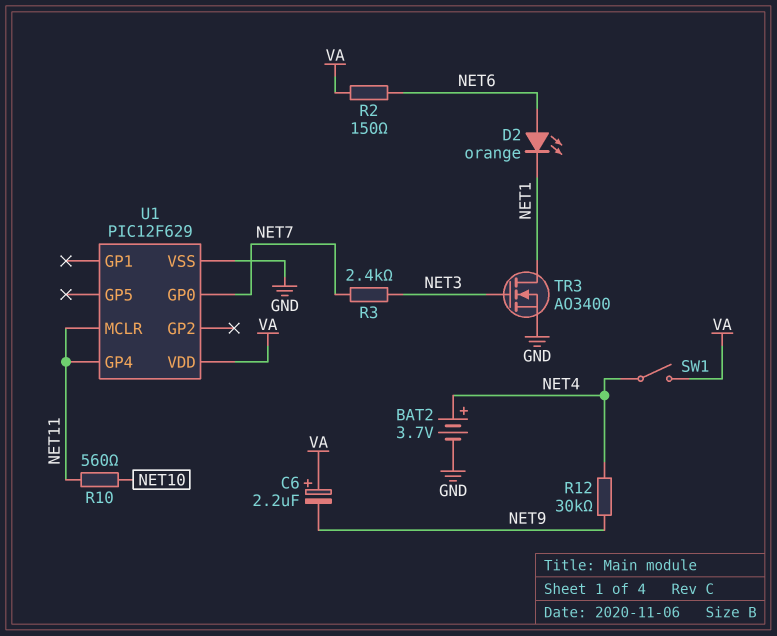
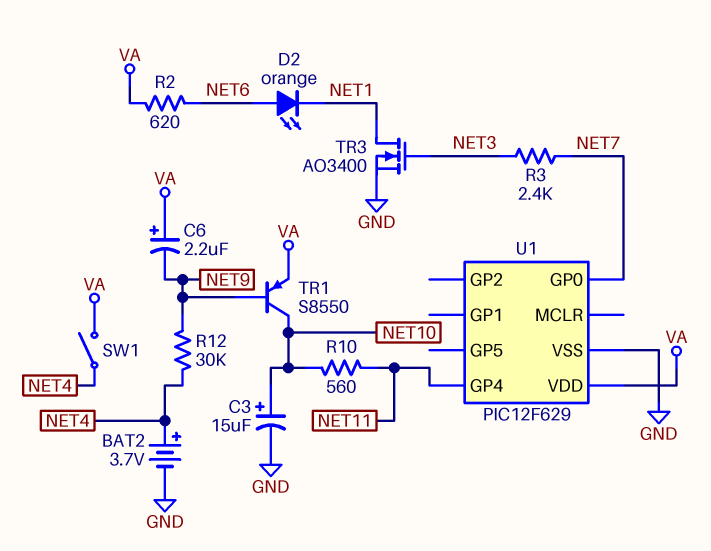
C3: none -> 15uF (plus NET10, minus GND)
R2: 150 (NET6, VA) -> 620 (NET6, VA)
TR1: none -> PNP S8550 (B NET9, C NET10, E VA)
U1 pin MCLR: NET11 -> none

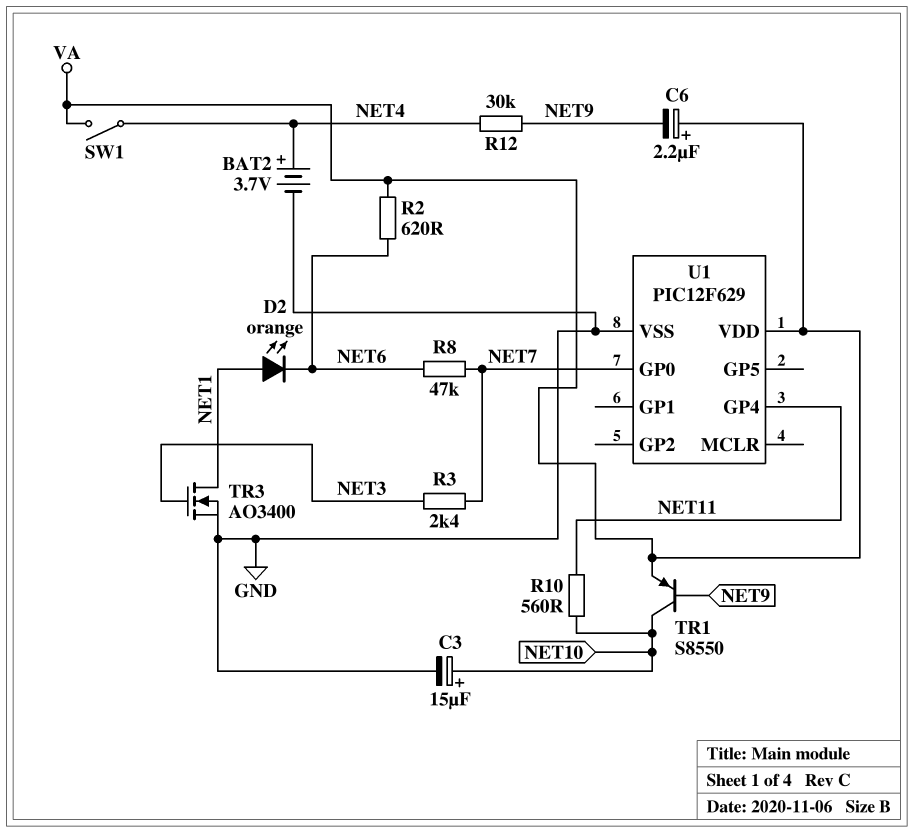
D2: LED orange (A NET6, K NET1) -> LED orange (A NET1, K NET6)
R8: none -> 47k (NET6, NET7)

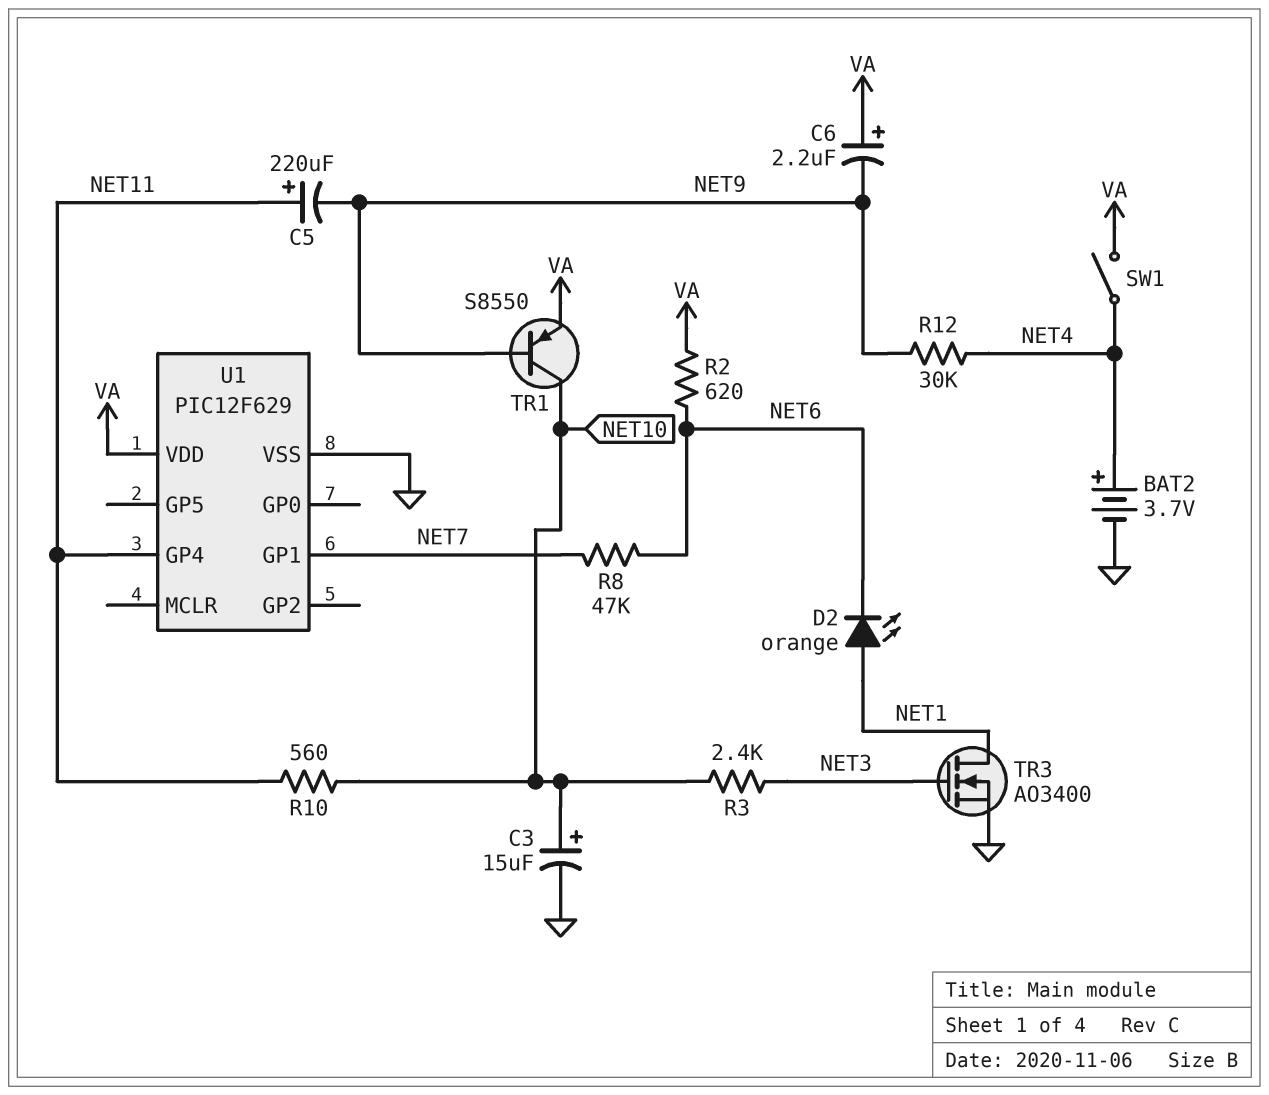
C5: none -> 220uF (plus NET11, minus NET9)
R3: 2.4k (NET3, NET7) -> 2.4k (NET3, NET10)
U1 pin GP0: NET7 -> none
U1 pin GP1: none -> NET7

